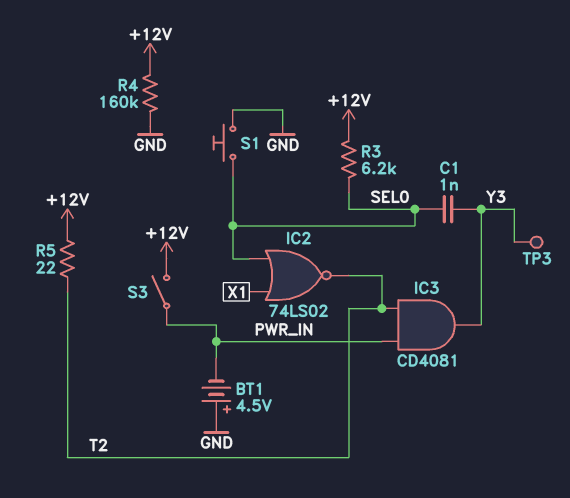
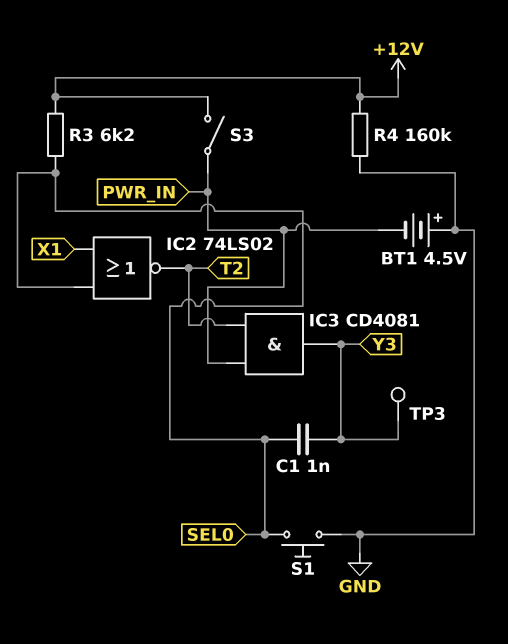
R5: 22 (+12V, T2) -> none

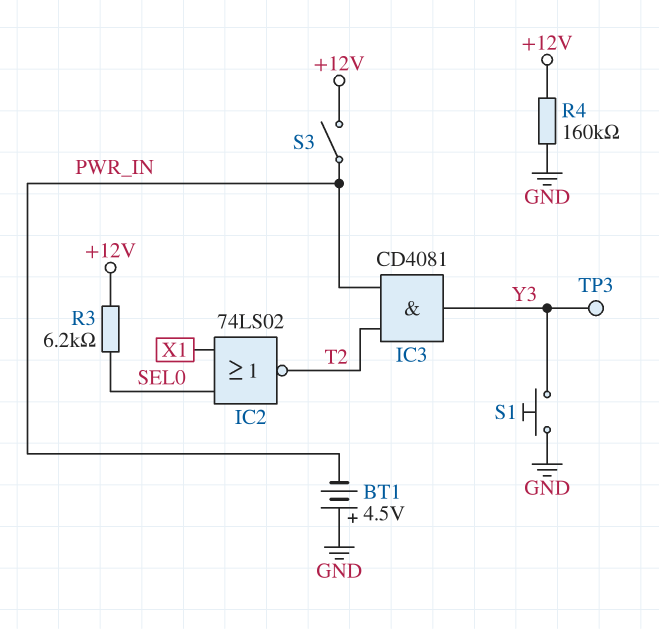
C1: 1nF (SEL0, Y3) -> none
S1: button (GND, SEL0) -> button (GND, Y3)

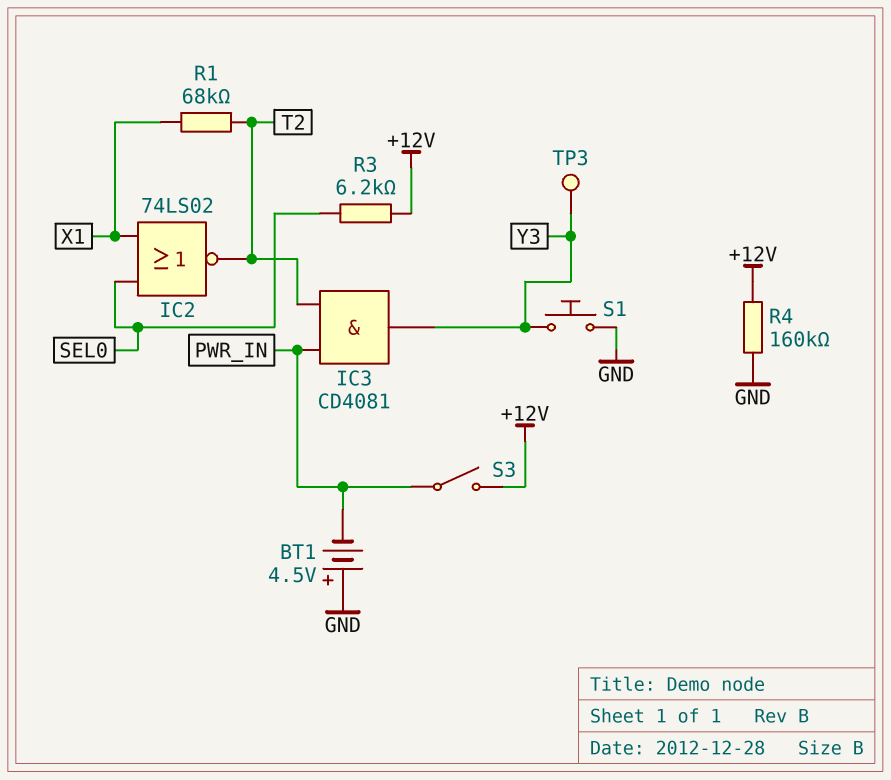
R1: none -> 68k (T2, X1)

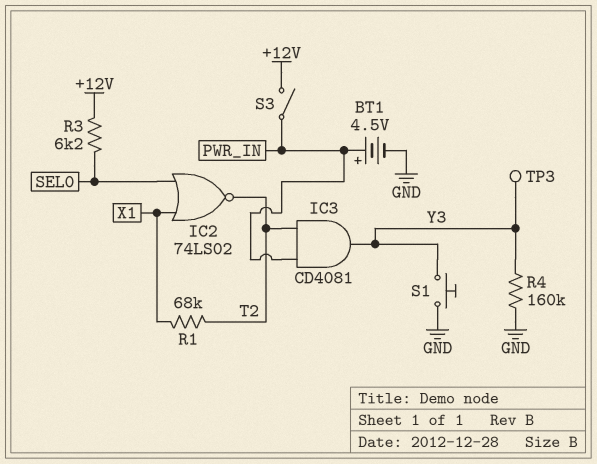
BT1: 4.5V (plus GND, minus PWR_IN) -> 4.5V (plus PWR_IN, minus GND)
R4: 160k (+12V, GND) -> 160k (GND, Y3)

